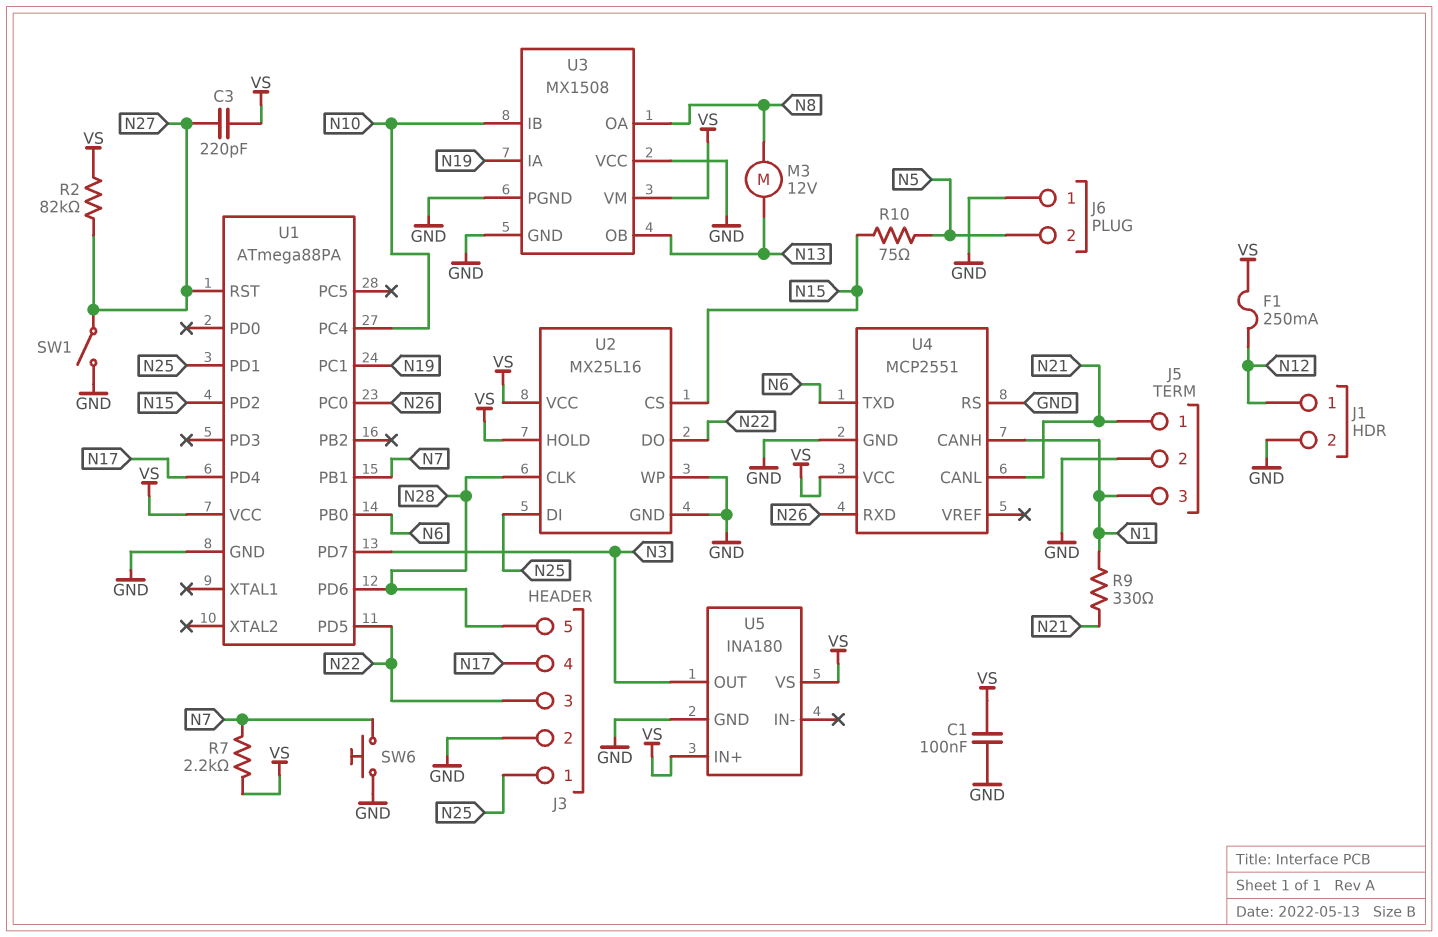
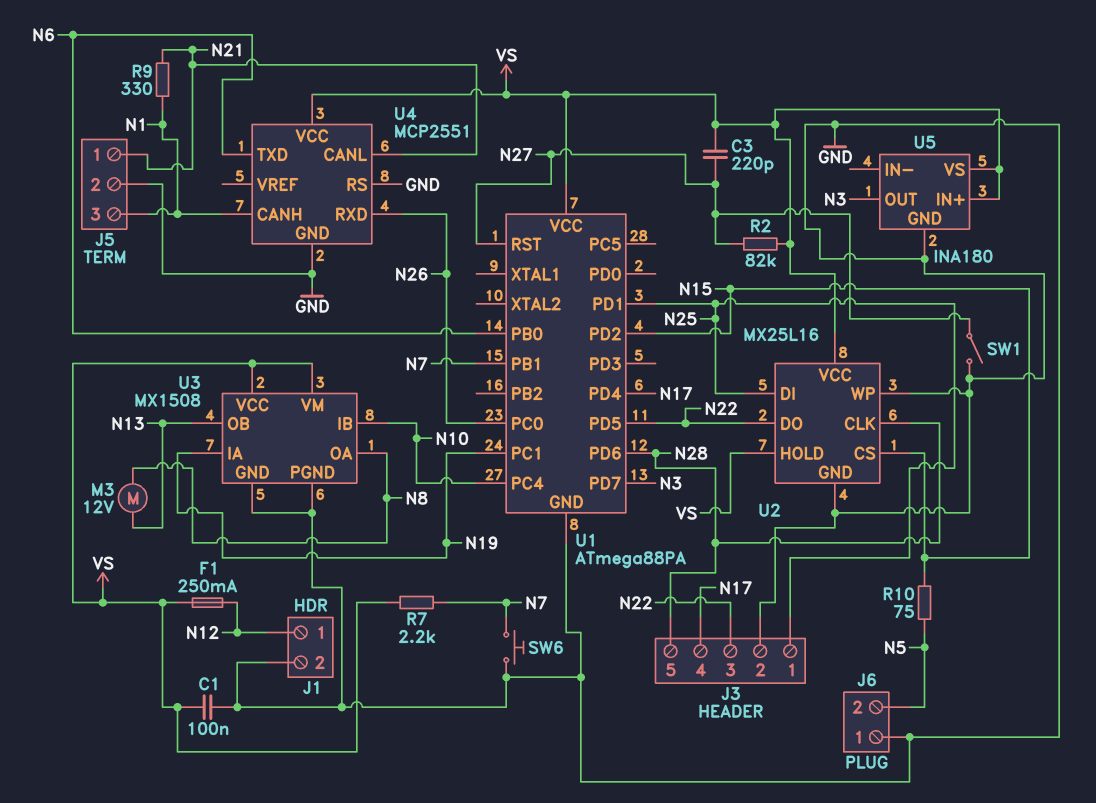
U3 pin VCC: GND -> VS

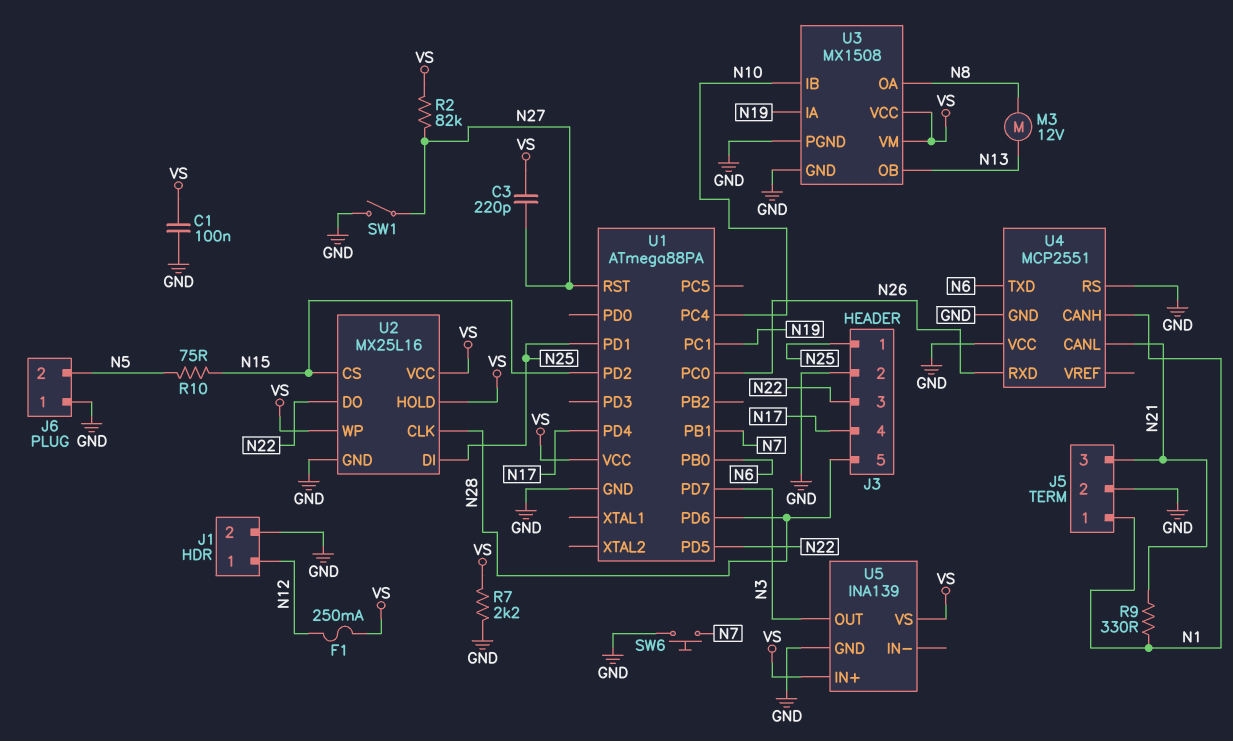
J5 pin 1: N21 -> N1
J5 pin 3: N1 -> N21
R7: 2.2k (N7, VS) -> 2.2k (GND, VS)
U2 pin WP: GND -> VS
U4 pin VCC: VS -> GND
U5: INA180 -> INA139

